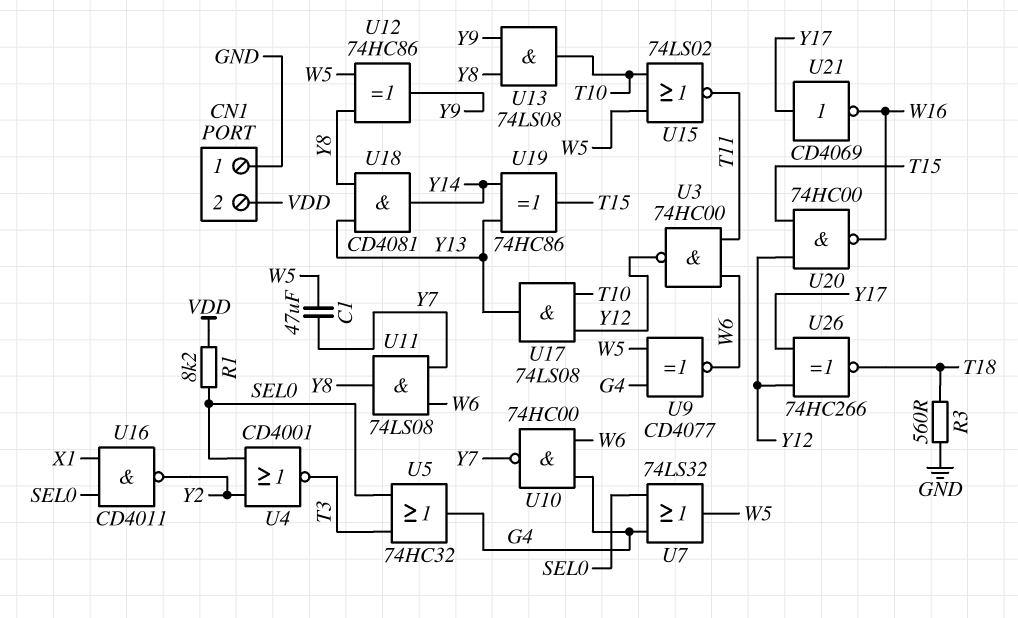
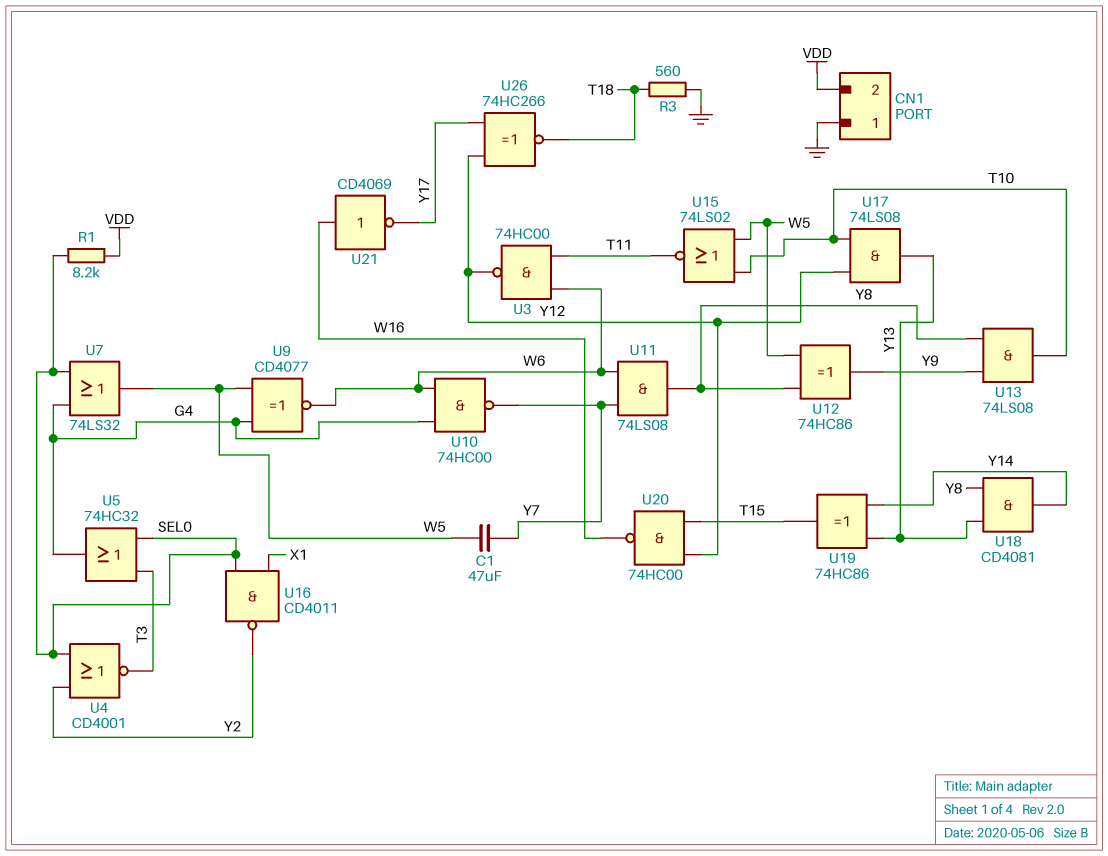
U21: NOT CD4069 (in Y17, out W16) -> NOT CD4069 (in W16, out Y17)

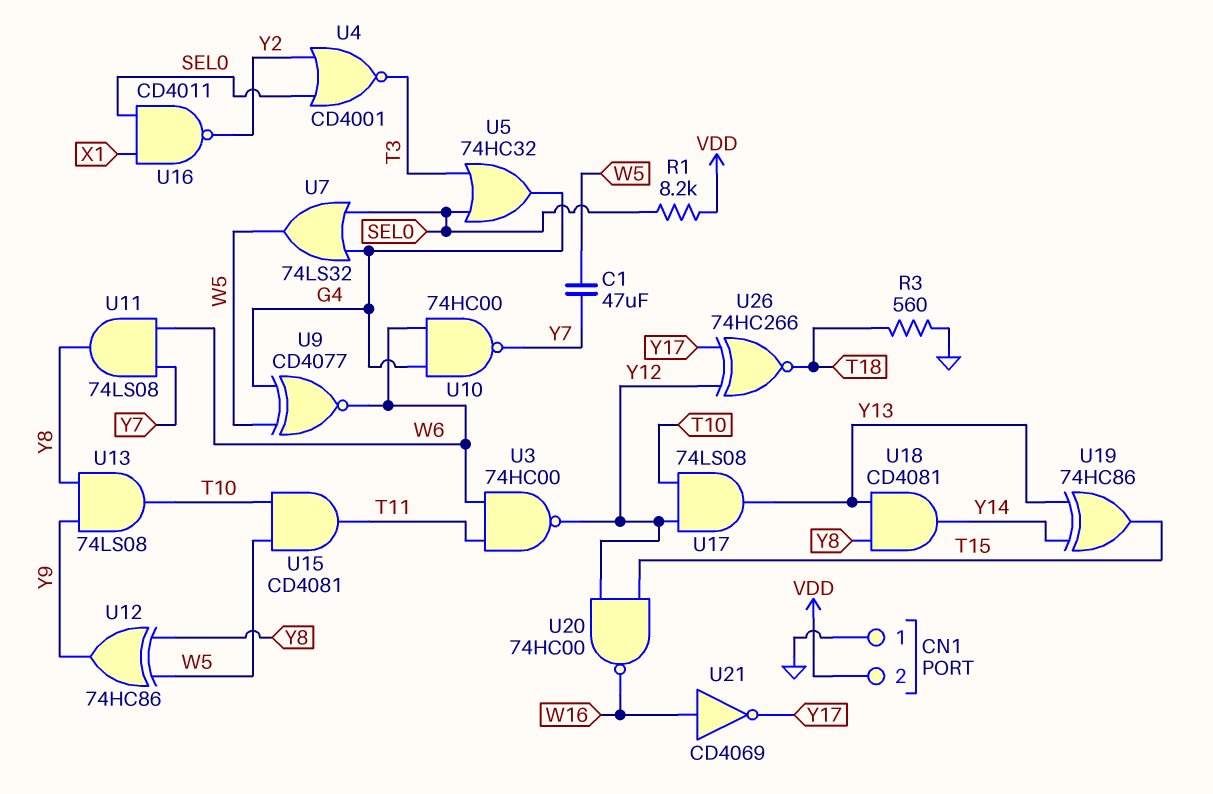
U15: NOR 74LS02 (in T10, in W5, out T11) -> AND CD4081 (in T10, in W5, out T11)

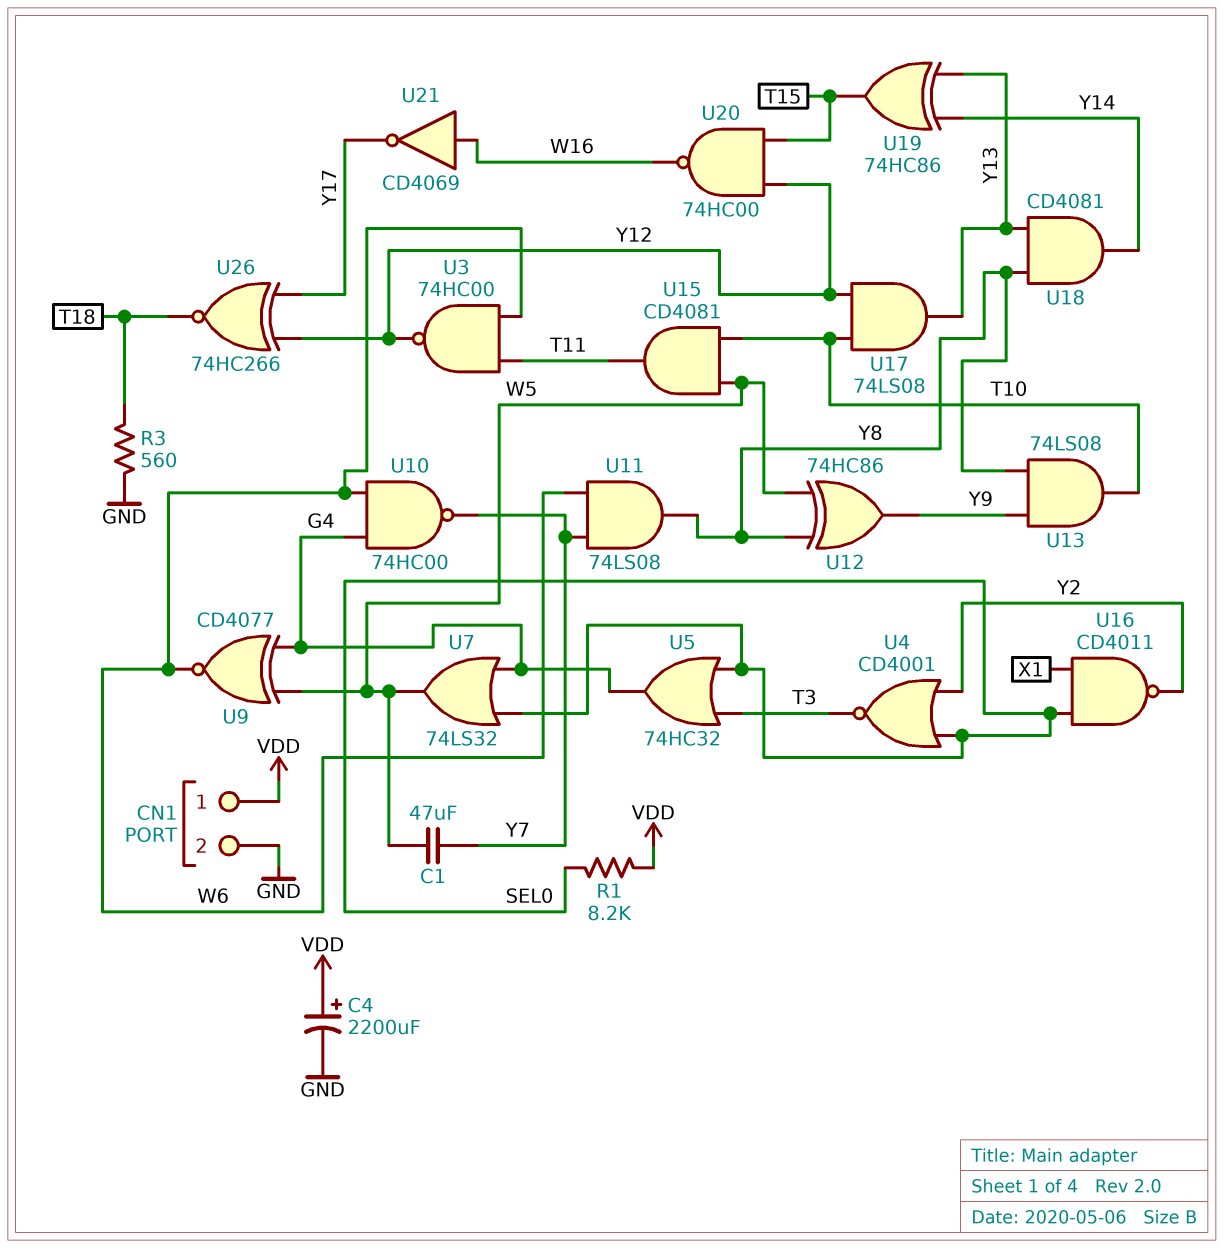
C4: none -> 2200uF (plus VDD, minus GND)
CN1 pin 1: GND -> VDD
CN1 pin 2: VDD -> GND

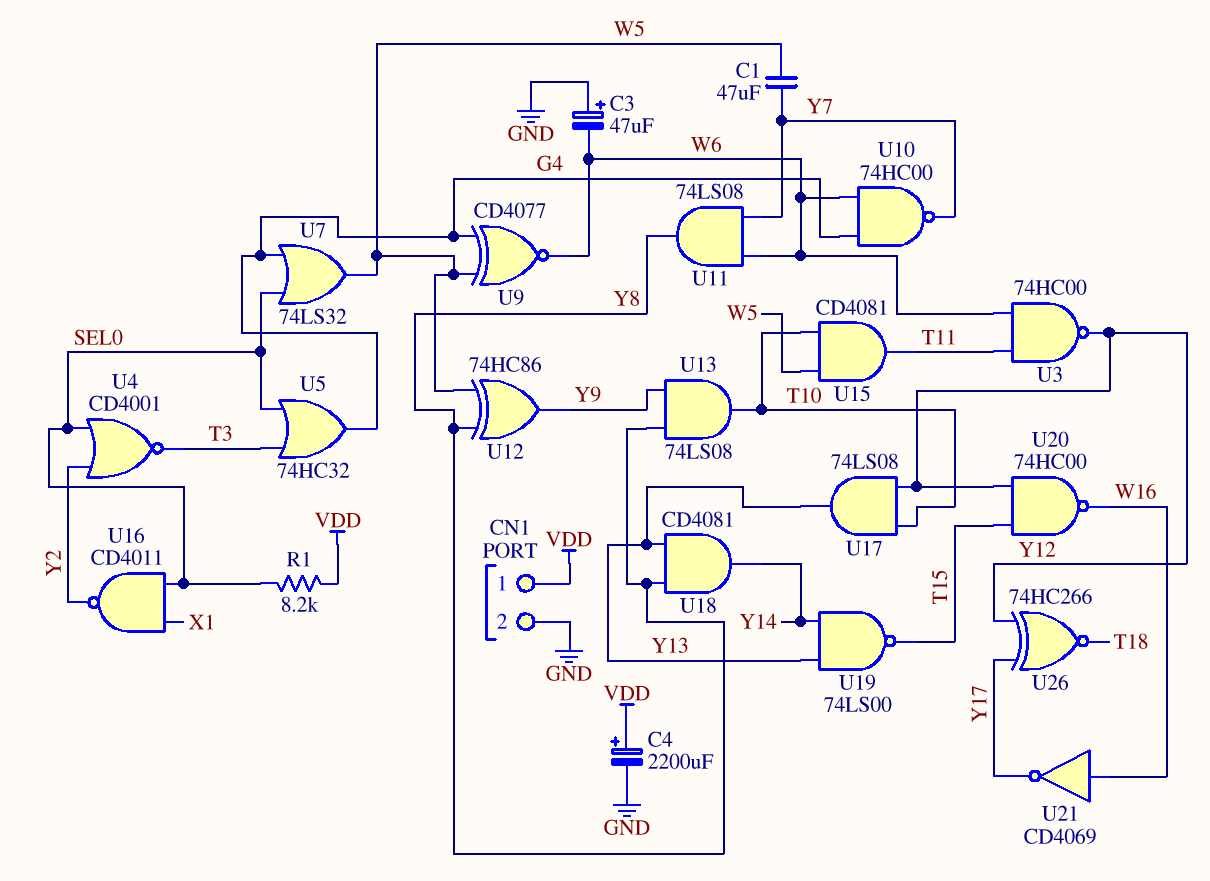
C3: none -> 47uF (plus GND, minus W6)
R3: 560 (GND, T18) -> none
U19: XOR 74HC86 (in Y13, in Y14, out T15) -> NAND 74LS00 (in Y13, in Y14, out T15)

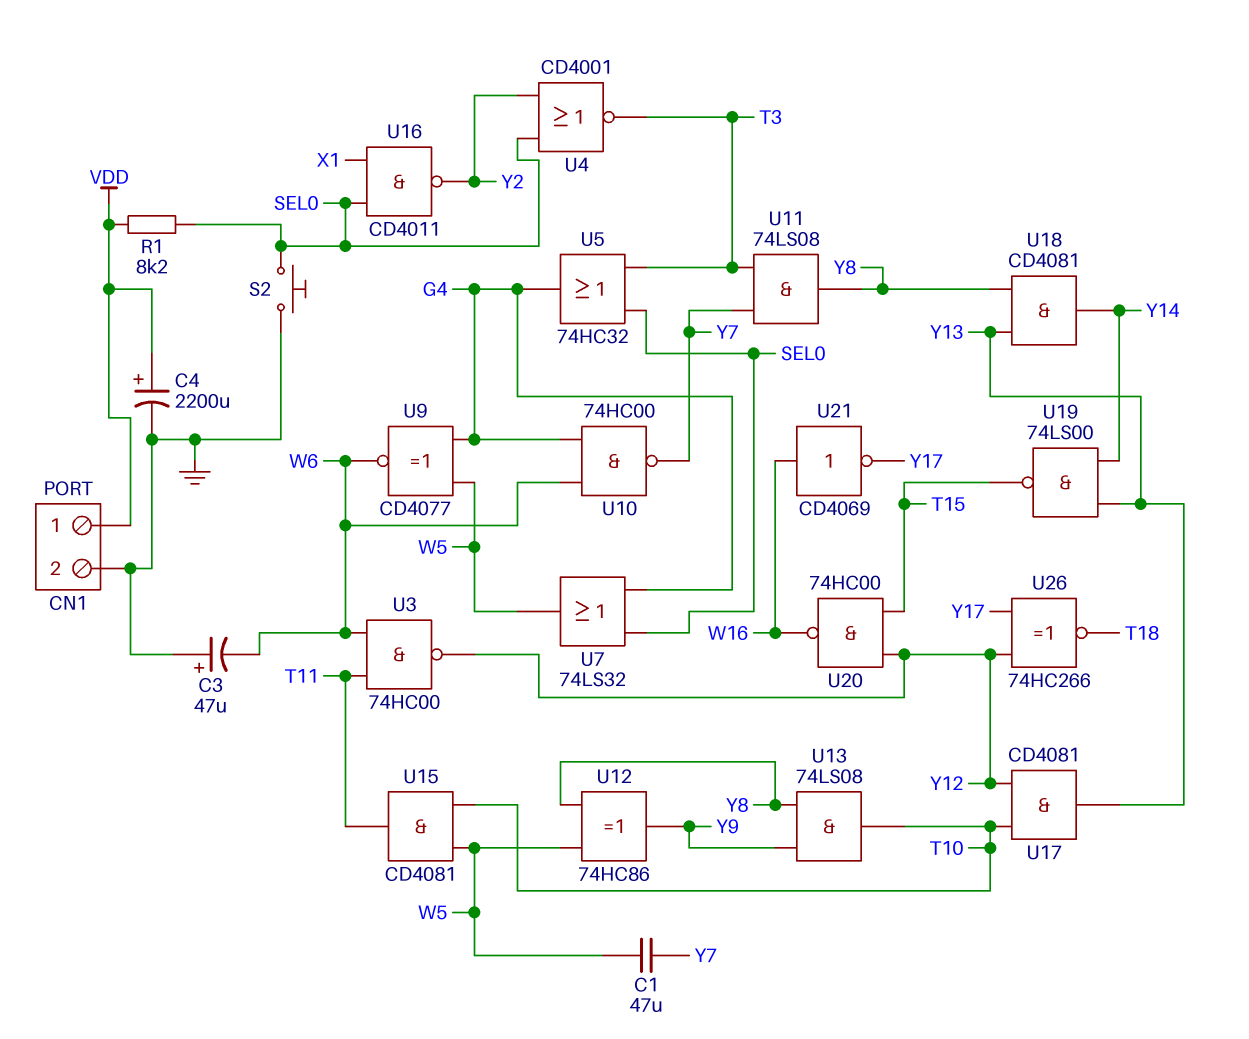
S2: none -> button (GND, SEL0)
U11: AND 74LS08 (in W6, in Y7, out Y8) -> AND 74LS08 (in T3, in Y7, out Y8)
U17: AND 74LS08 (in T10, in Y12, out Y13) -> AND CD4081 (in T10, in Y12, out Y13)

